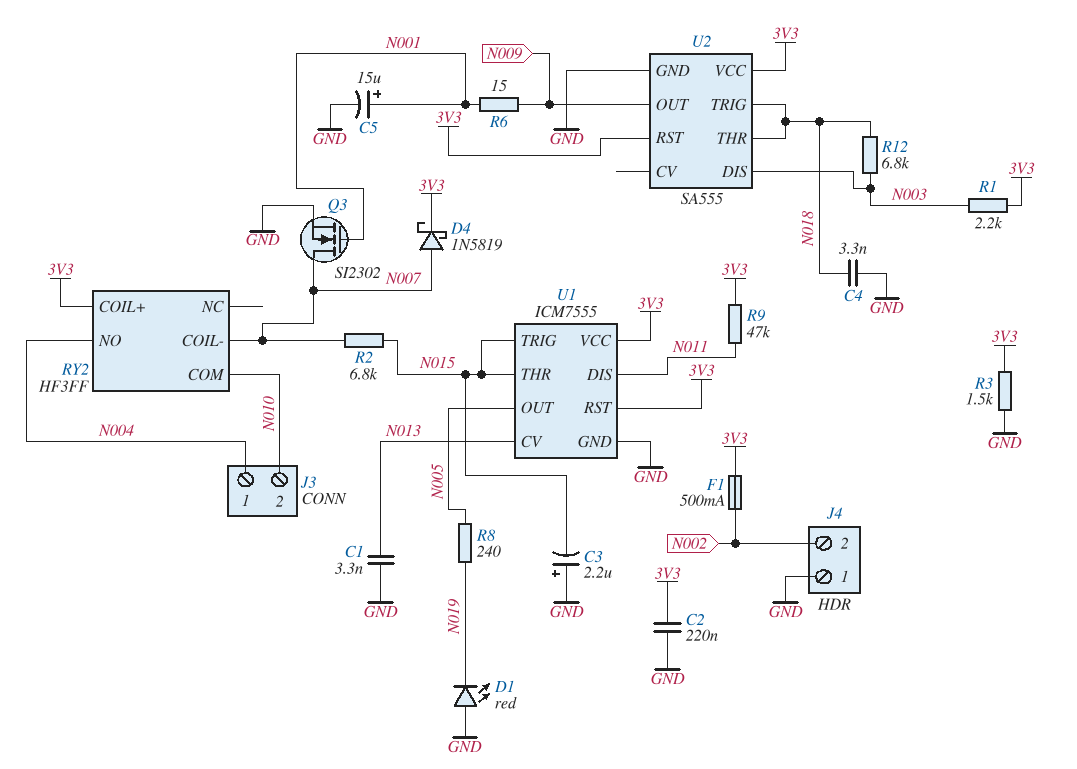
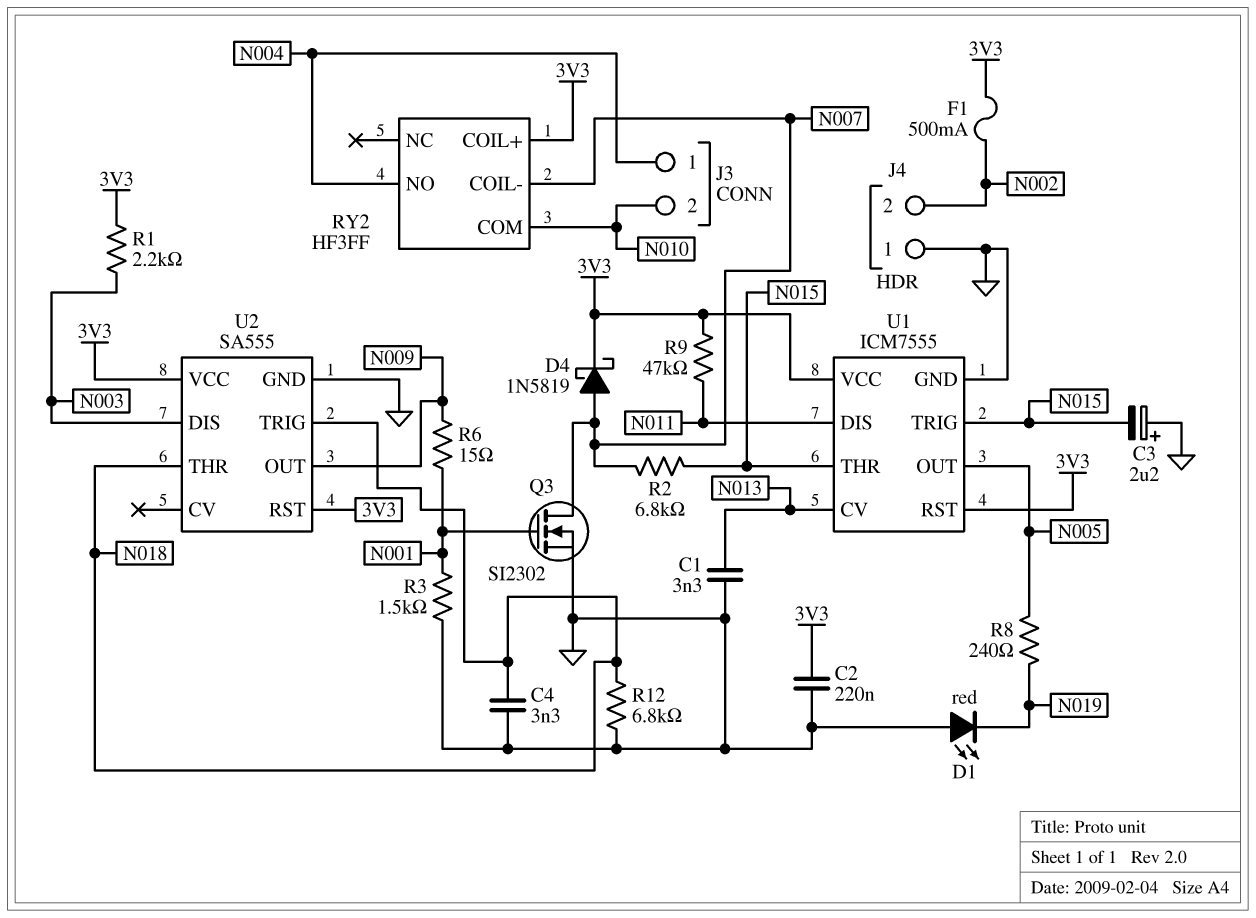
C5: 15uF (plus N001, minus GND) -> none
R3: 1.5k (3V3, GND) -> 1.5k (GND, N001)
R12: 6.8k (N003, N018) -> 6.8k (GND, N018)

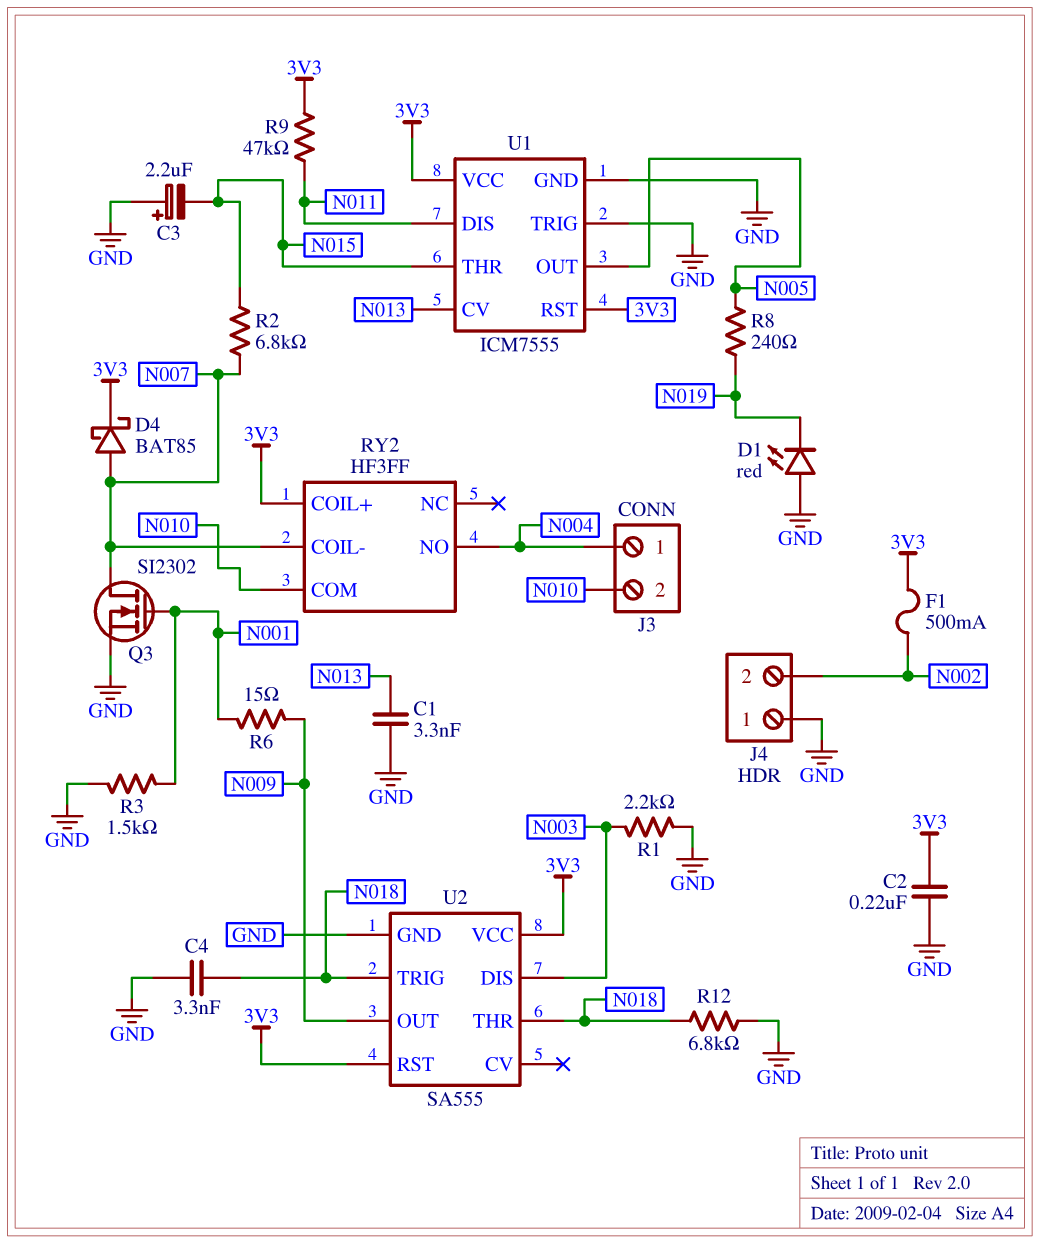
D4: schottky 1N5819 (A N007, K 3V3) -> schottky BAT85 (A N007, K 3V3)
R1: 2.2k (3V3, N003) -> 2.2k (GND, N003)
U1 pin TRIG: N015 -> GND

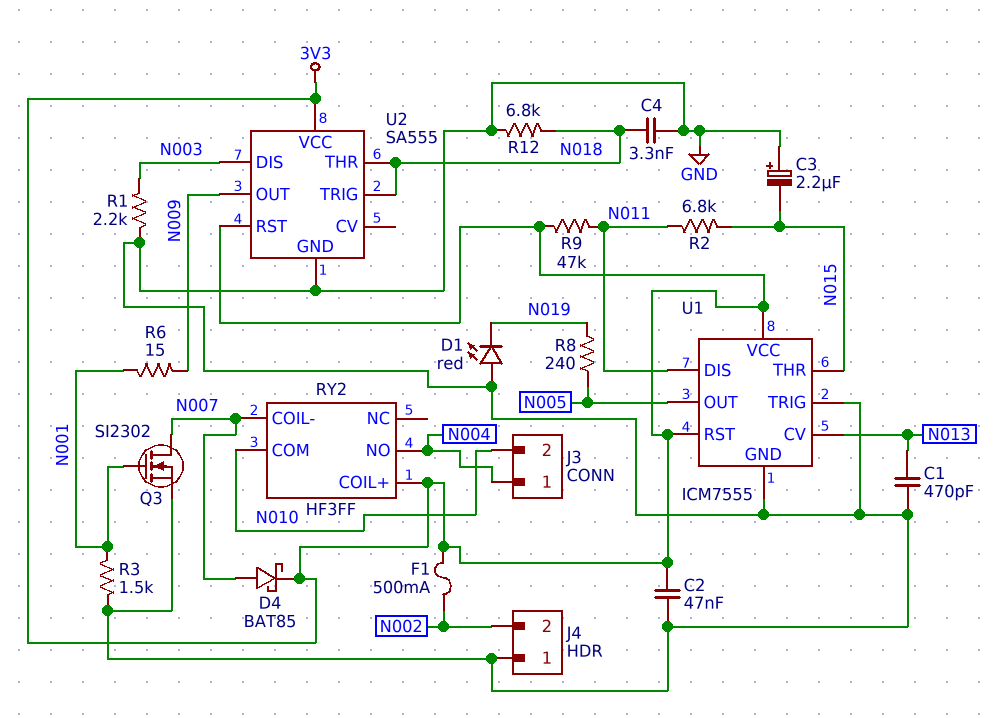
C1: 3.3nF (GND, N013) -> 470pF (GND, N013)
C2: 220nF (3V3, GND) -> 47nF (3V3, GND)
R2: 6.8k (N007, N015) -> 6.8k (N011, N015)

